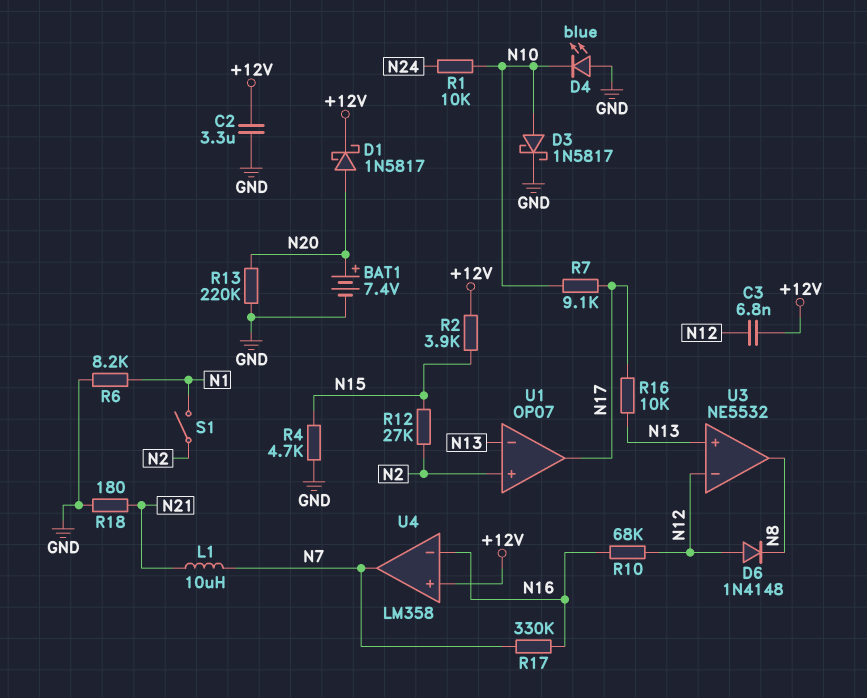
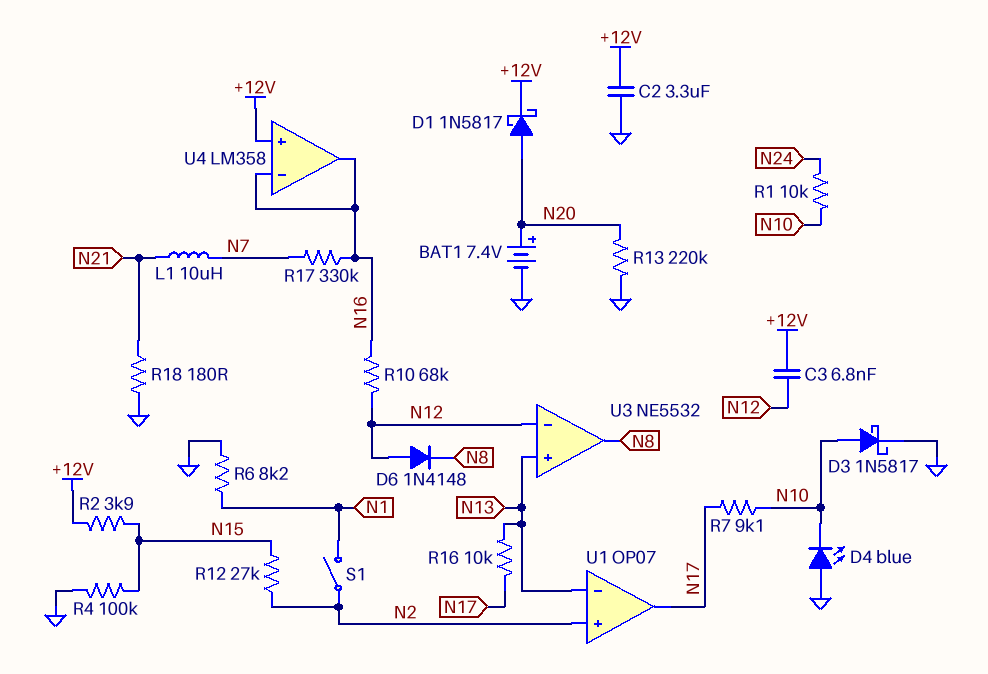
R4: 4.7k (GND, N15) -> 100k (GND, N15)
U4 pin out: N7 -> N16

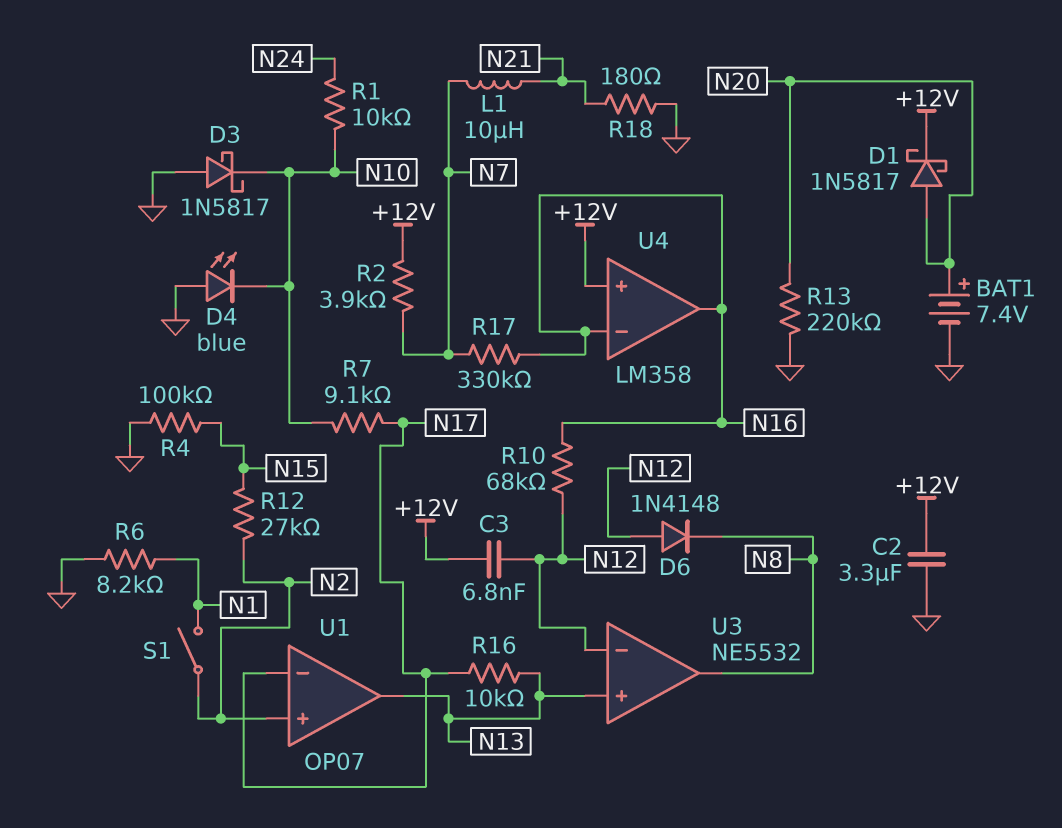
D3: schottky 1N5817 (A N10, K GND) -> schottky 1N5817 (A GND, K N10)
R2: 3.9k (+12V, N15) -> 3.9k (+12V, N7)
U1 pin in-: N13 -> N17
U1 pin out: N17 -> N13

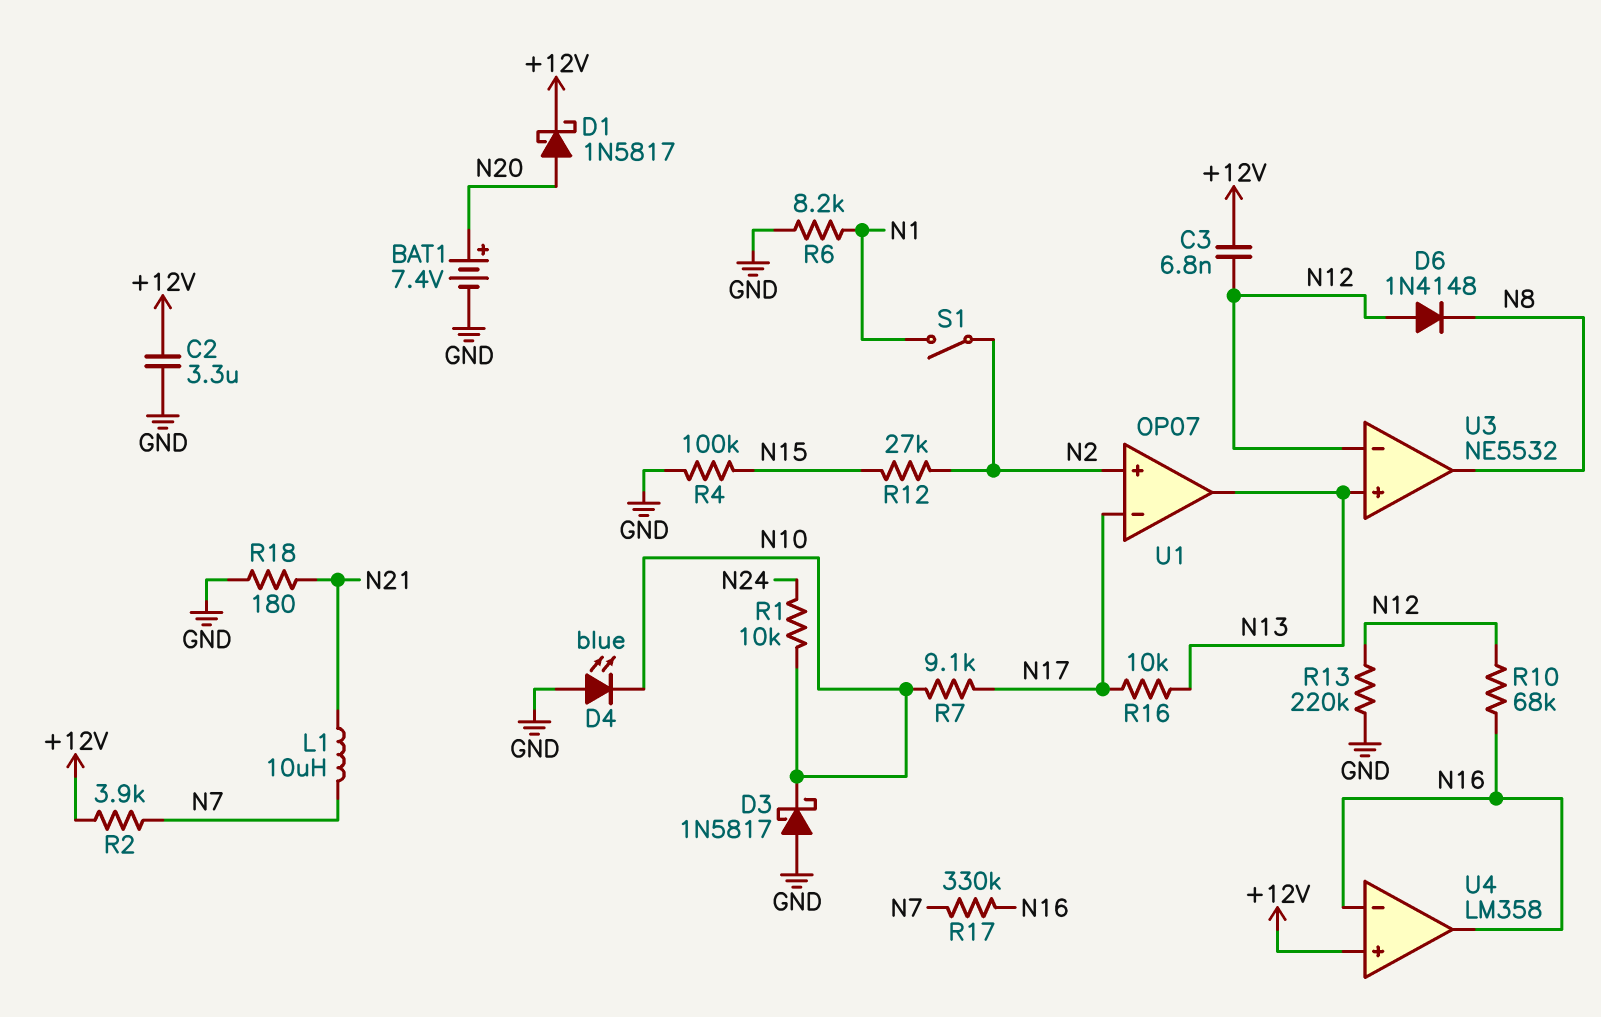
R13: 220k (GND, N20) -> 220k (GND, N12)

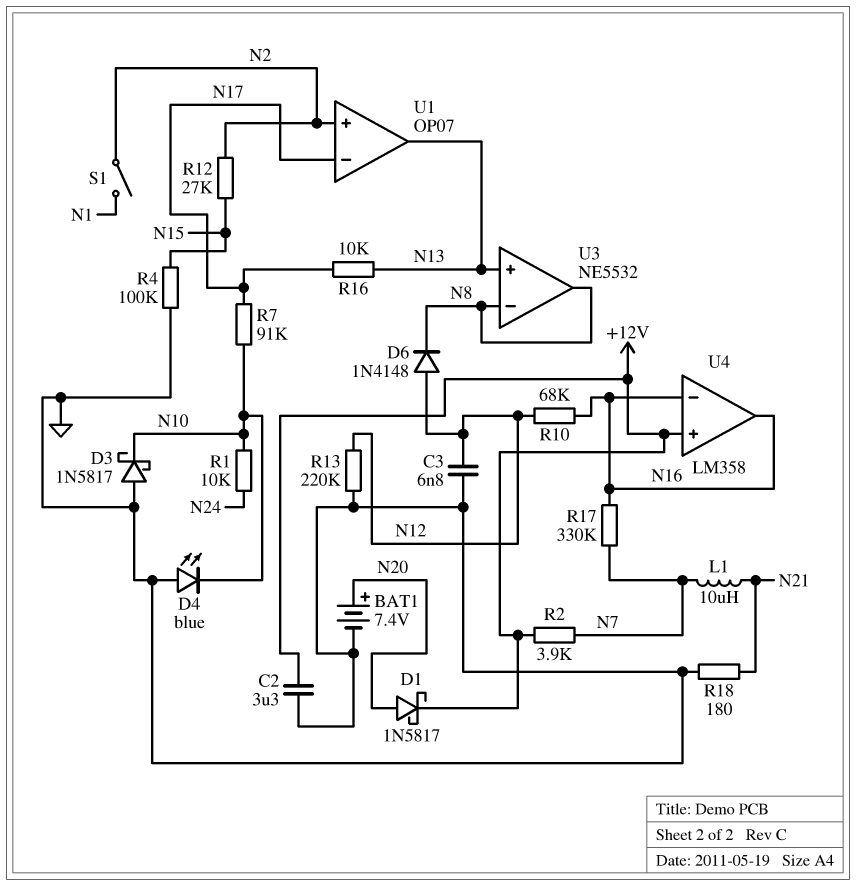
C3: 6.8nF (+12V, N12) -> 6.8nF (GND, N12)
R6: 8.2k (GND, N1) -> none
R7: 9.1k (N10, N17) -> 91k (N10, N17)
U3 pin in-: N12 -> N8

